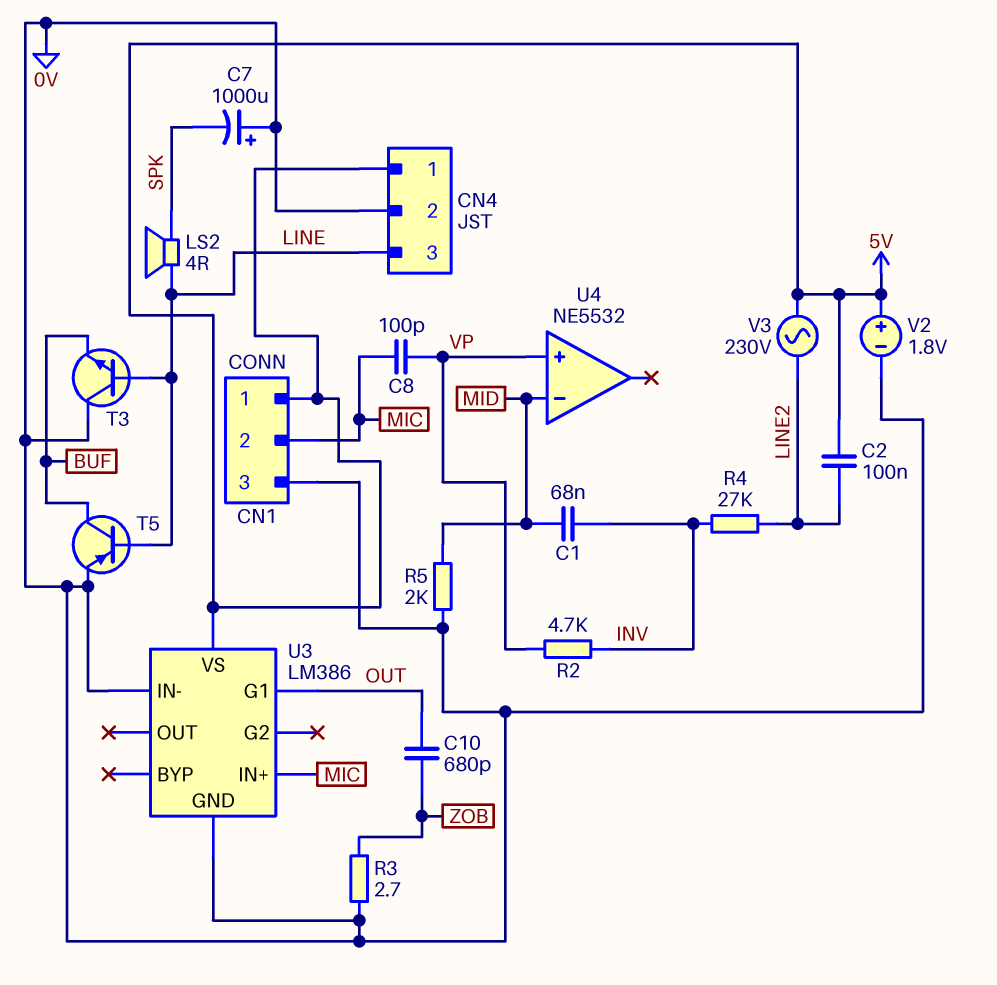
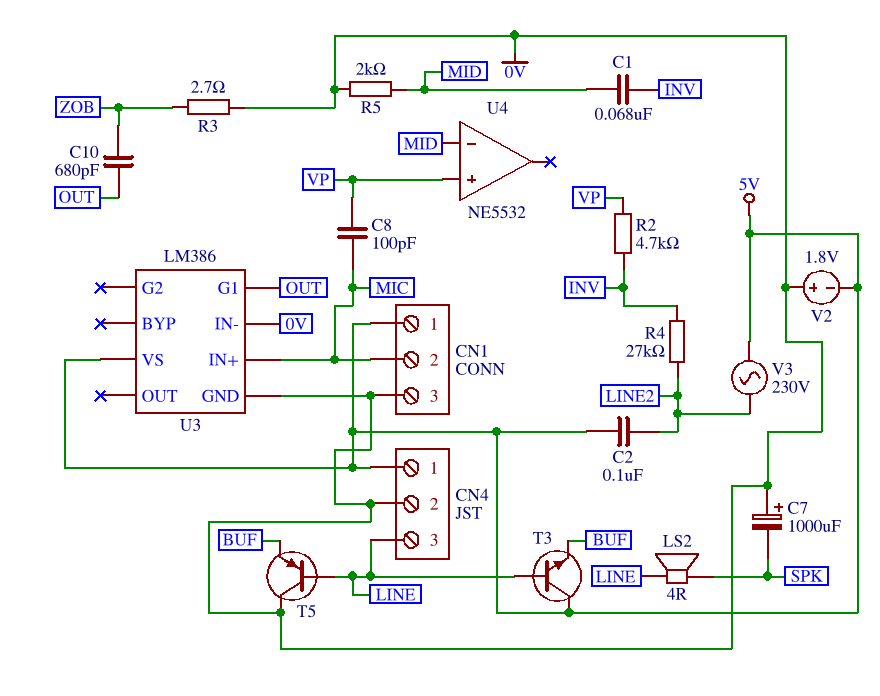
T3: NPN (B LINE, C 0V, E BUF) -> NPN (B LINE, C 5V, E BUF)
T5: PNP (B LINE, C BUF, E 0V) -> PNP (B LINE, C 0V, E BUF)
V2: 1.8V (plus 5V, minus 0V) -> 1.8V (plus 0V, minus 5V)

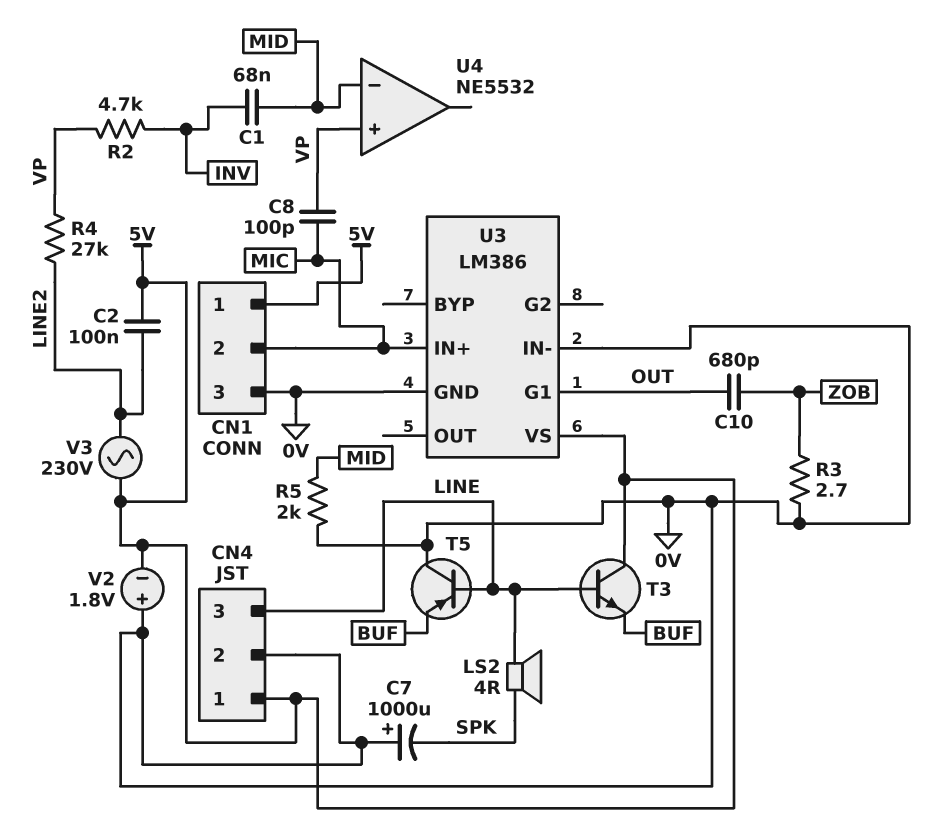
R4: 27k (INV, LINE2) -> 27k (LINE2, VP)

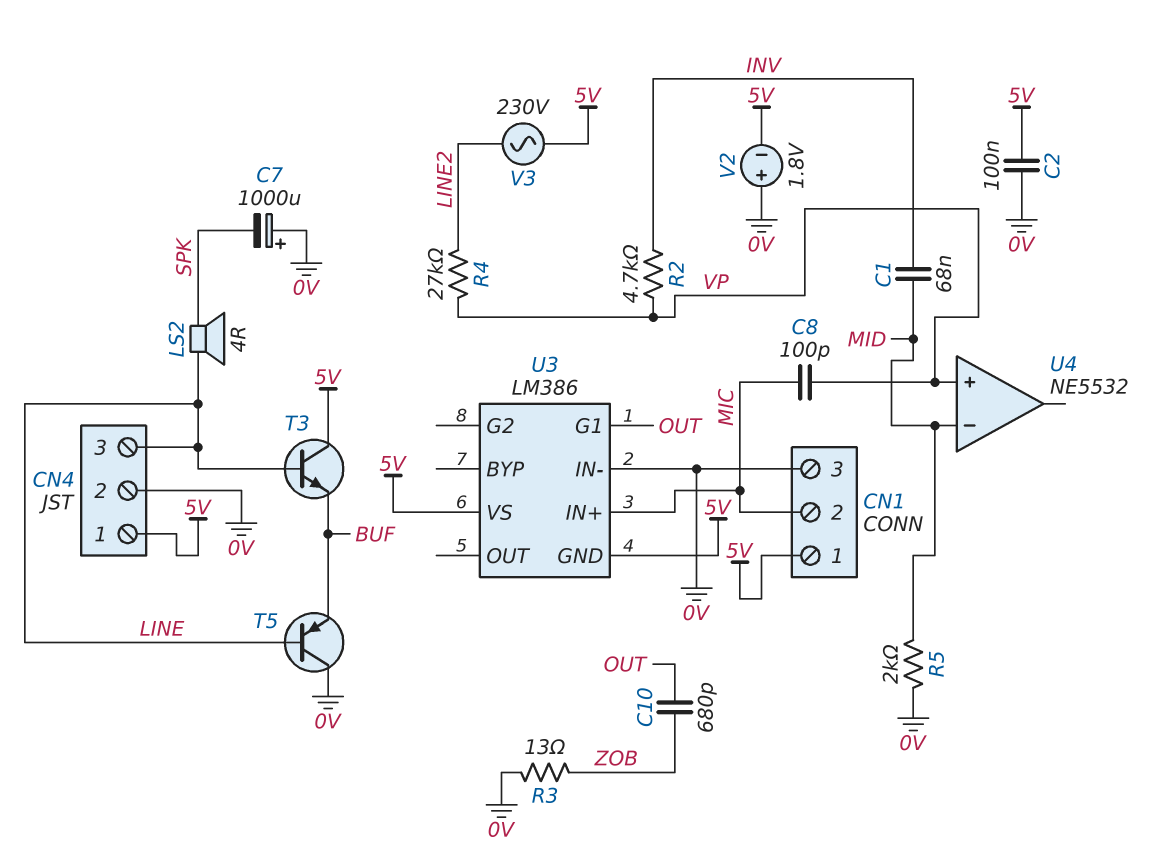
C2: 100nF (5V, LINE2) -> 100nF (0V, 5V)
R3: 2.7 (0V, ZOB) -> 13 (0V, ZOB)
U3 pin GND: 0V -> 5V

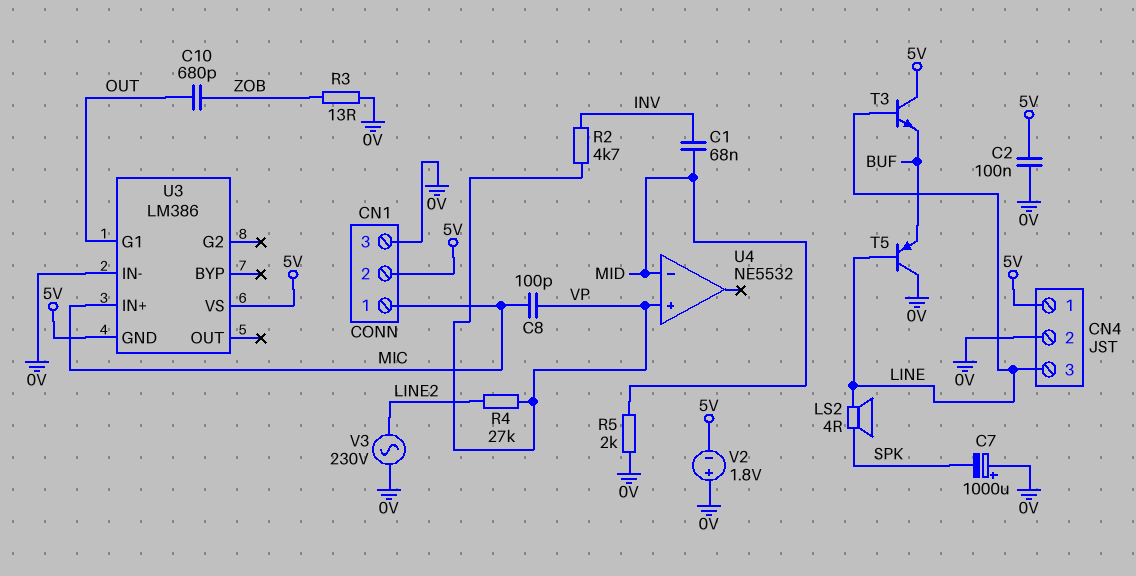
CN1 pin 1: 5V -> MIC
CN1 pin 2: MIC -> 5V
V3: AC 230V (5V, LINE2) -> AC 230V (0V, LINE2)

